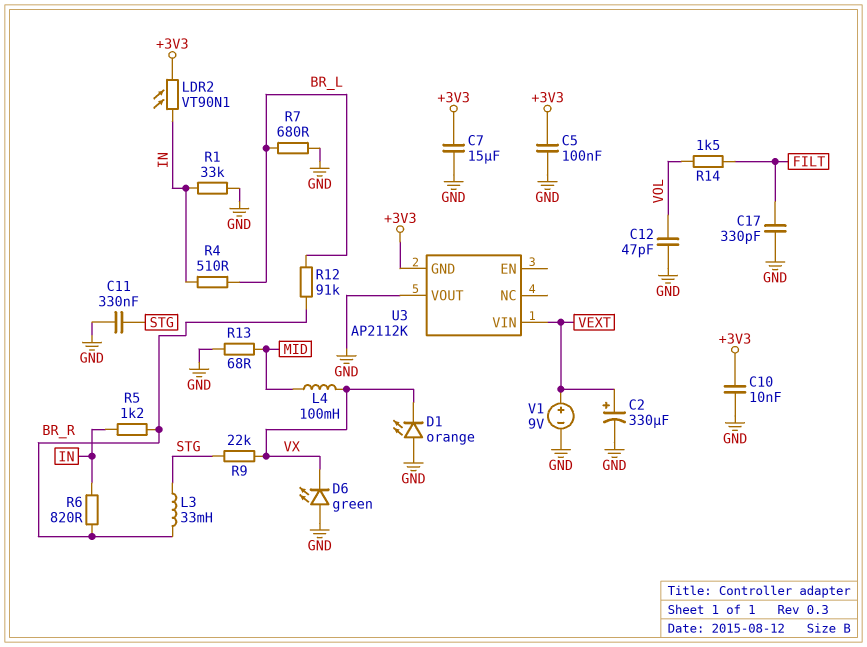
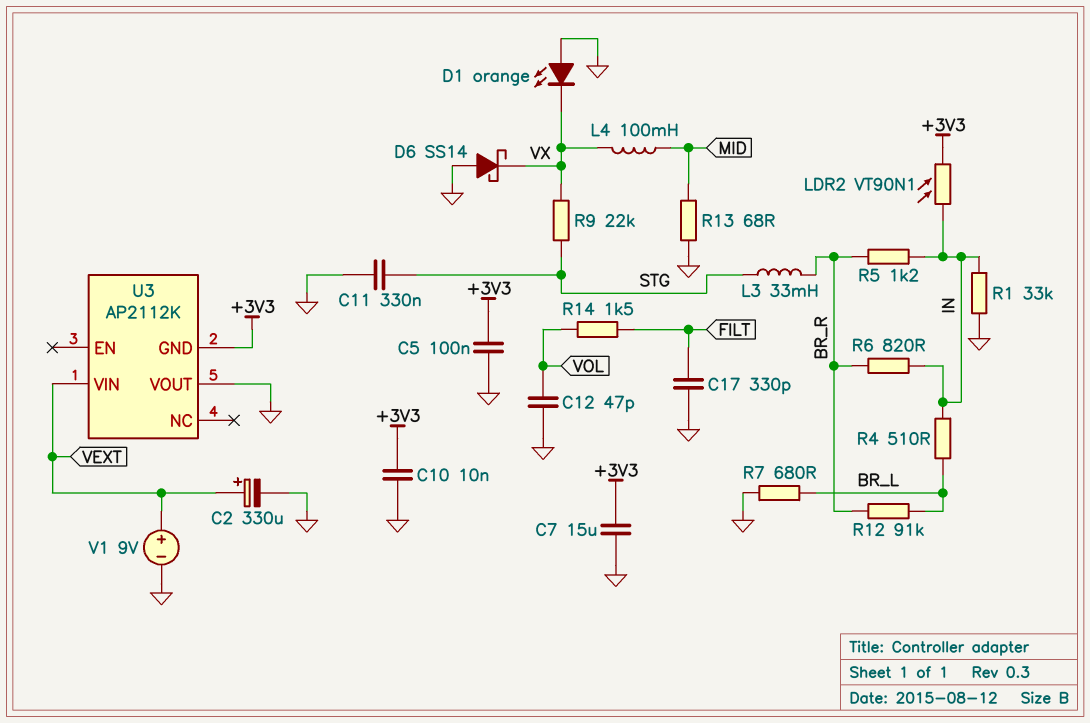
D6: LED green (A GND, K VX) -> schottky SS14 (A GND, K VX)

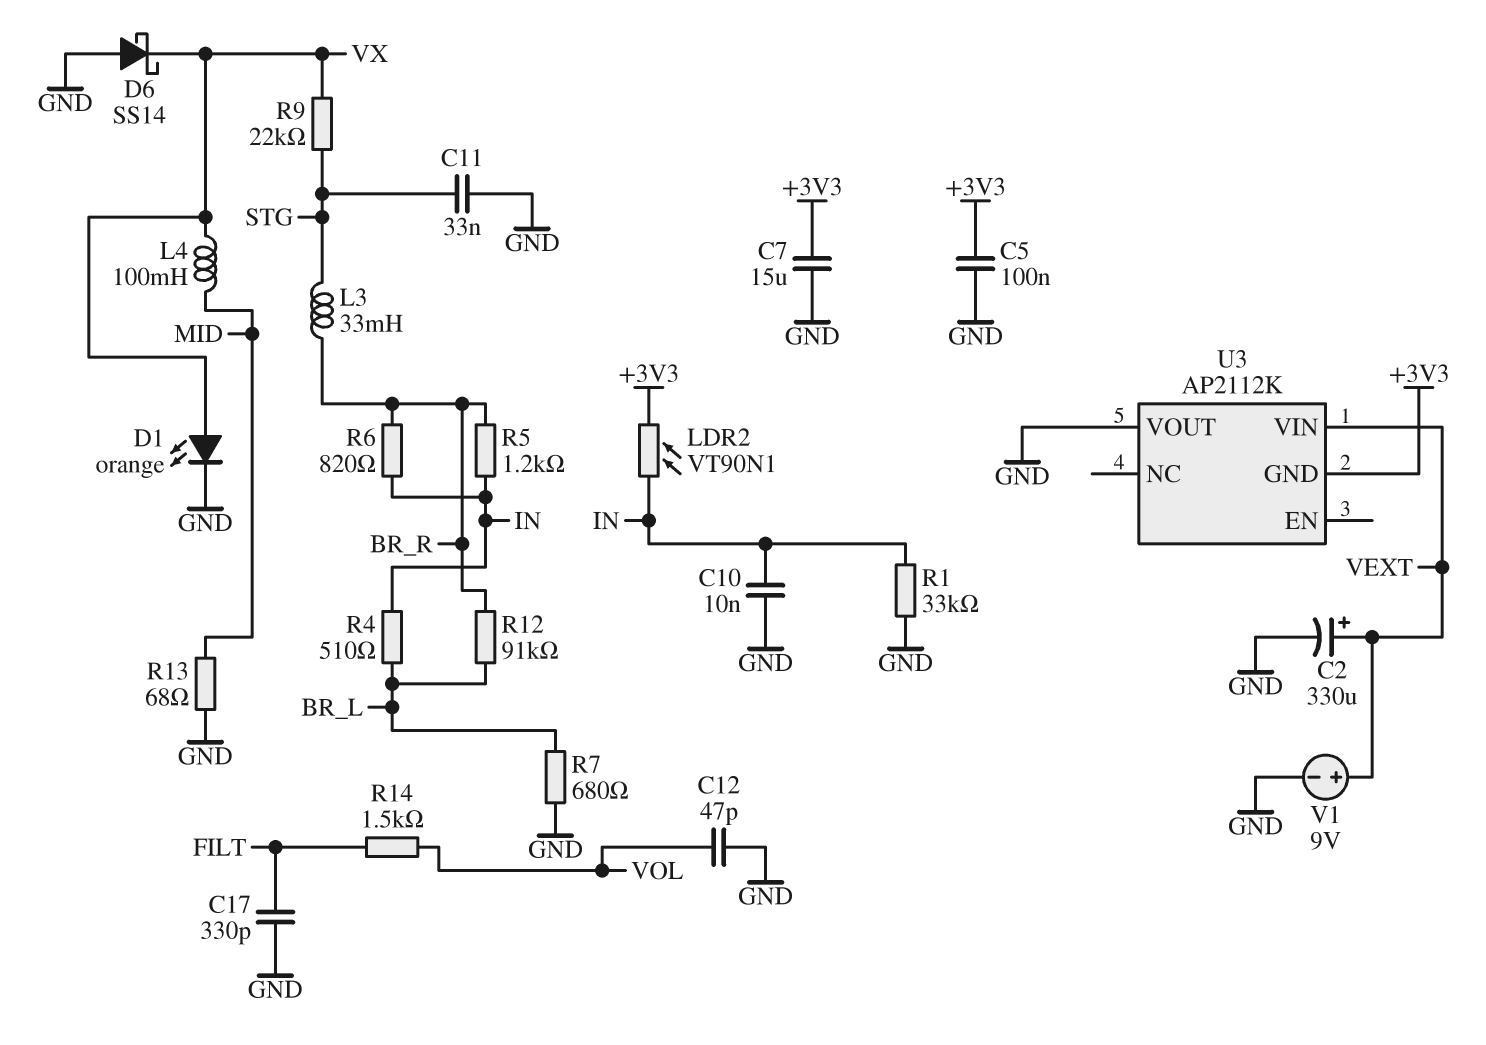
C10: 10nF (+3V3, GND) -> 10nF (GND, IN)
C11: 330nF (GND, STG) -> 33nF (GND, STG)
D1: LED orange (A GND, K VX) -> LED orange (A VX, K GND)

